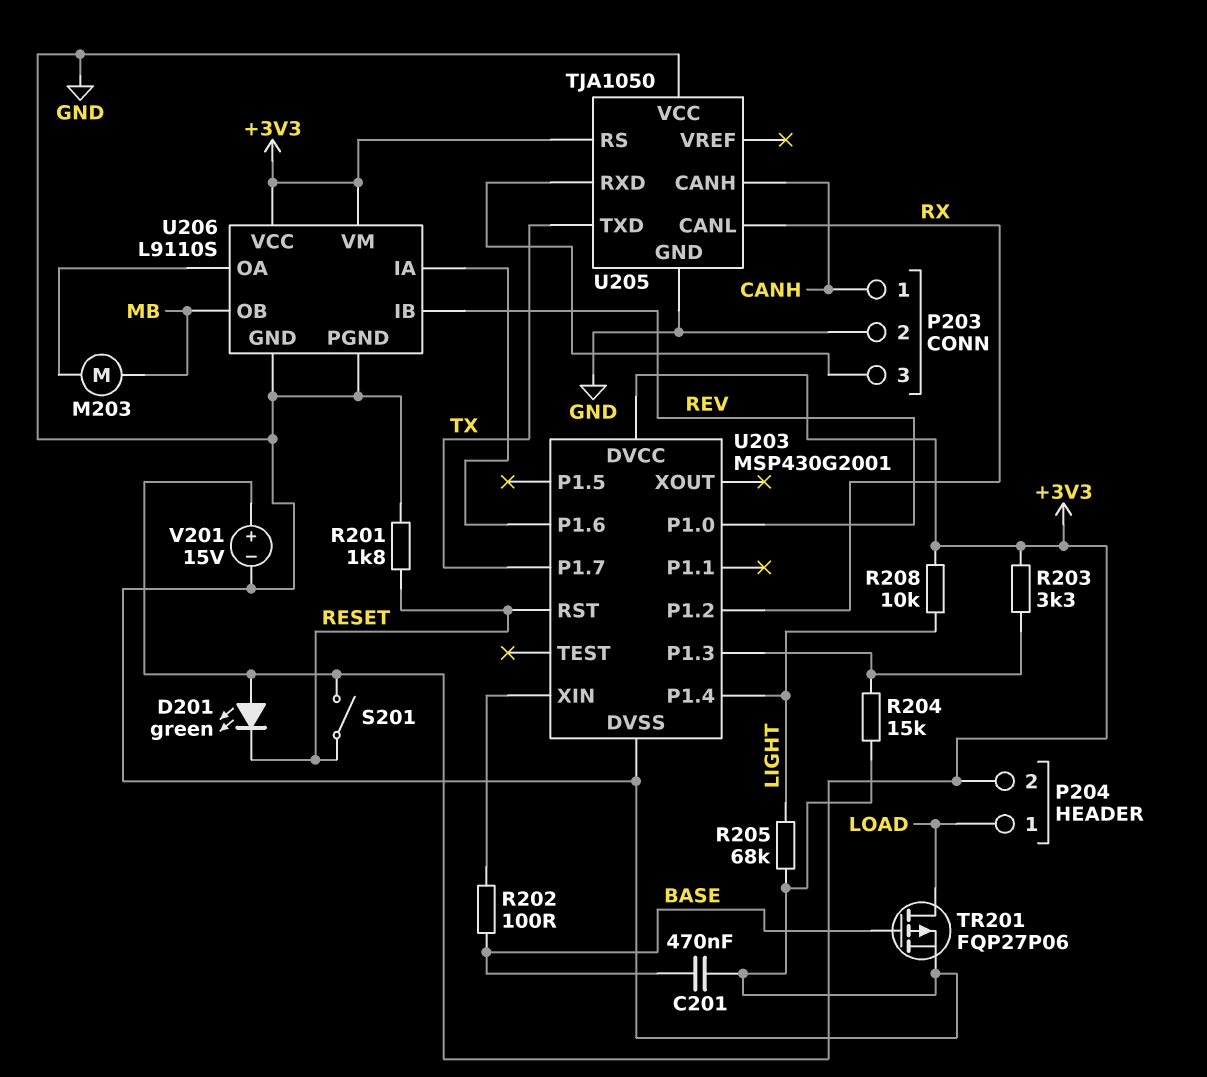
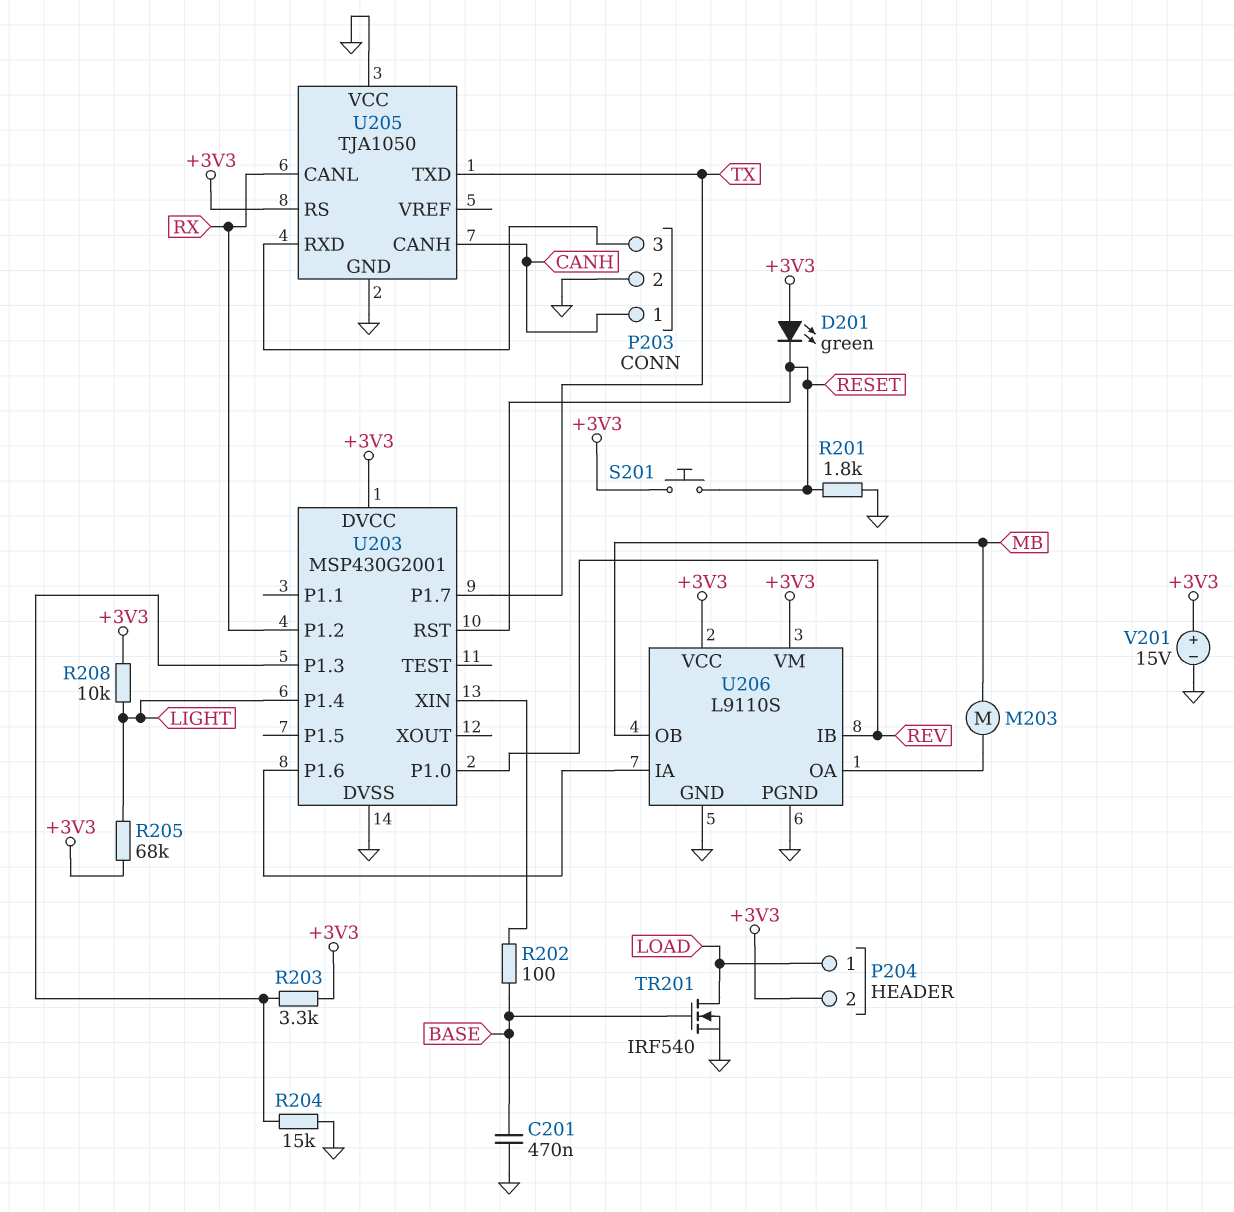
R205: 68k (GND, LIGHT) -> 68k (+3V3, LIGHT)
S201: switch (+3V3, RESET) -> button (+3V3, RESET)
TR201: PMOS FQP27P06 (G BASE, D LOAD, S GND) -> NMOS IRF540 (G BASE, D LOAD, S GND)

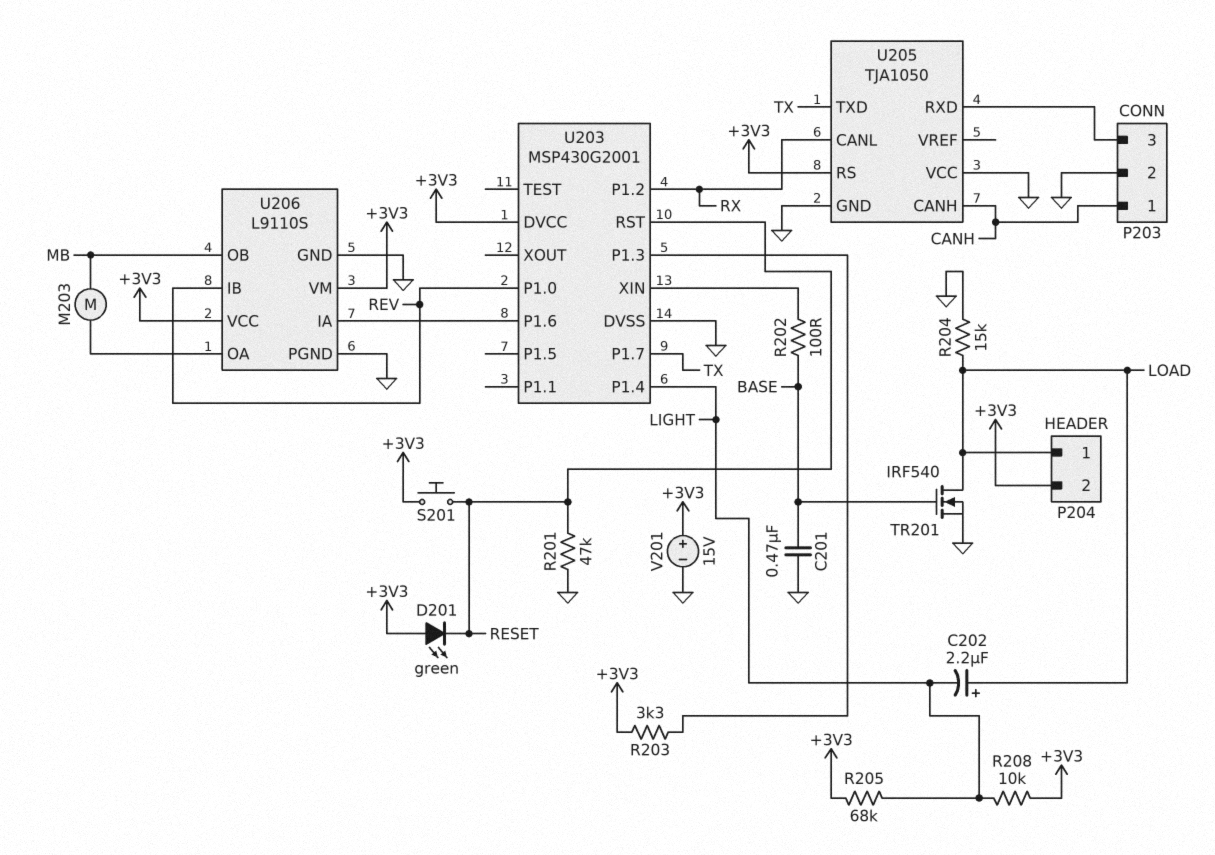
C202: none -> 2.2uF (plus LOAD, minus LIGHT)
R201: 1.8k (GND, RESET) -> 47k (GND, RESET)
R204: 15k (GND, U203/P1.3) -> 15k (GND, LOAD)

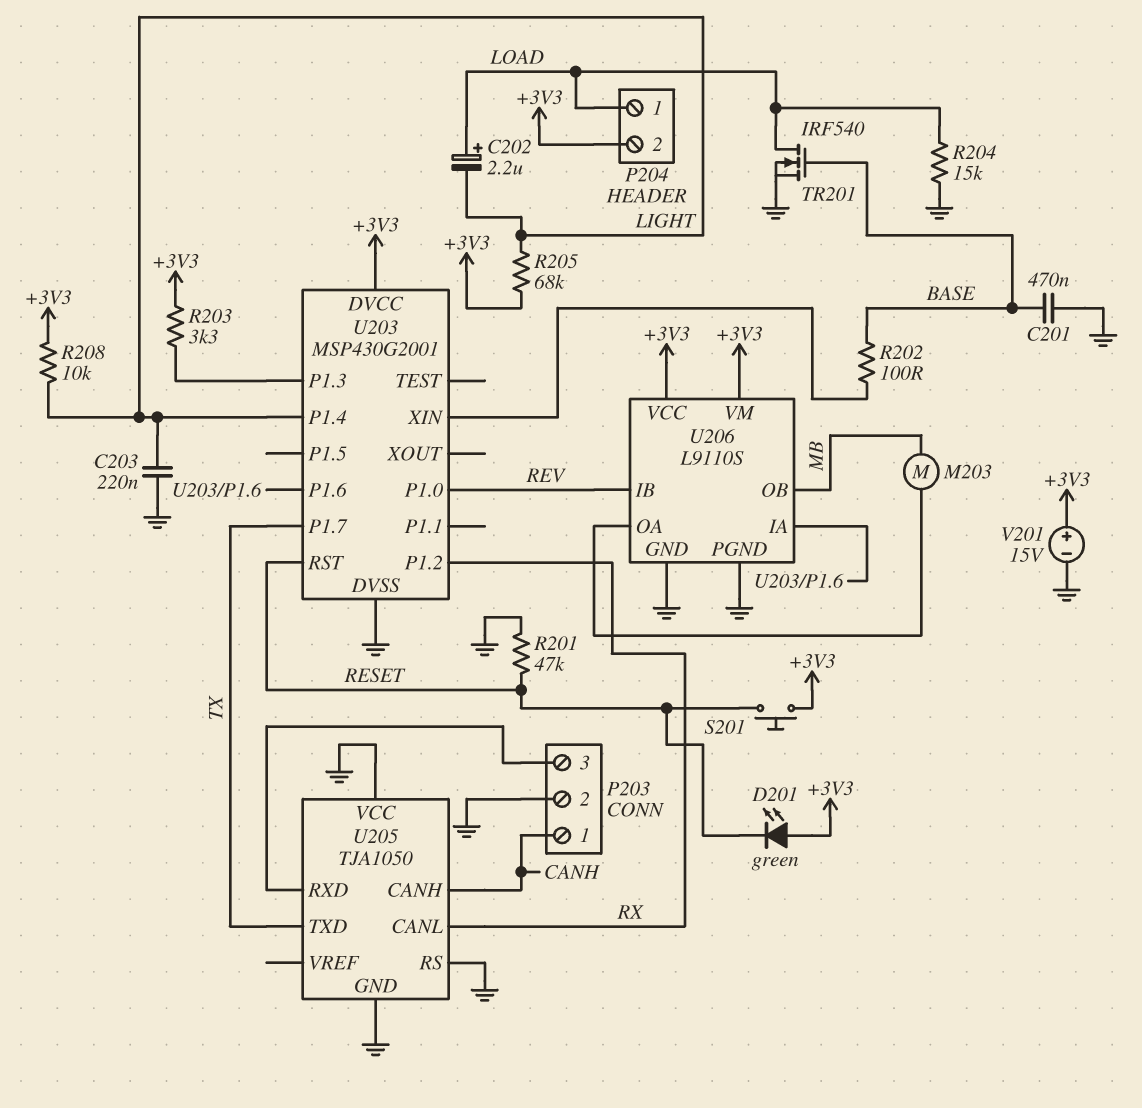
C203: none -> 220nF (GND, LIGHT)
U205 pin RS: +3V3 -> GND

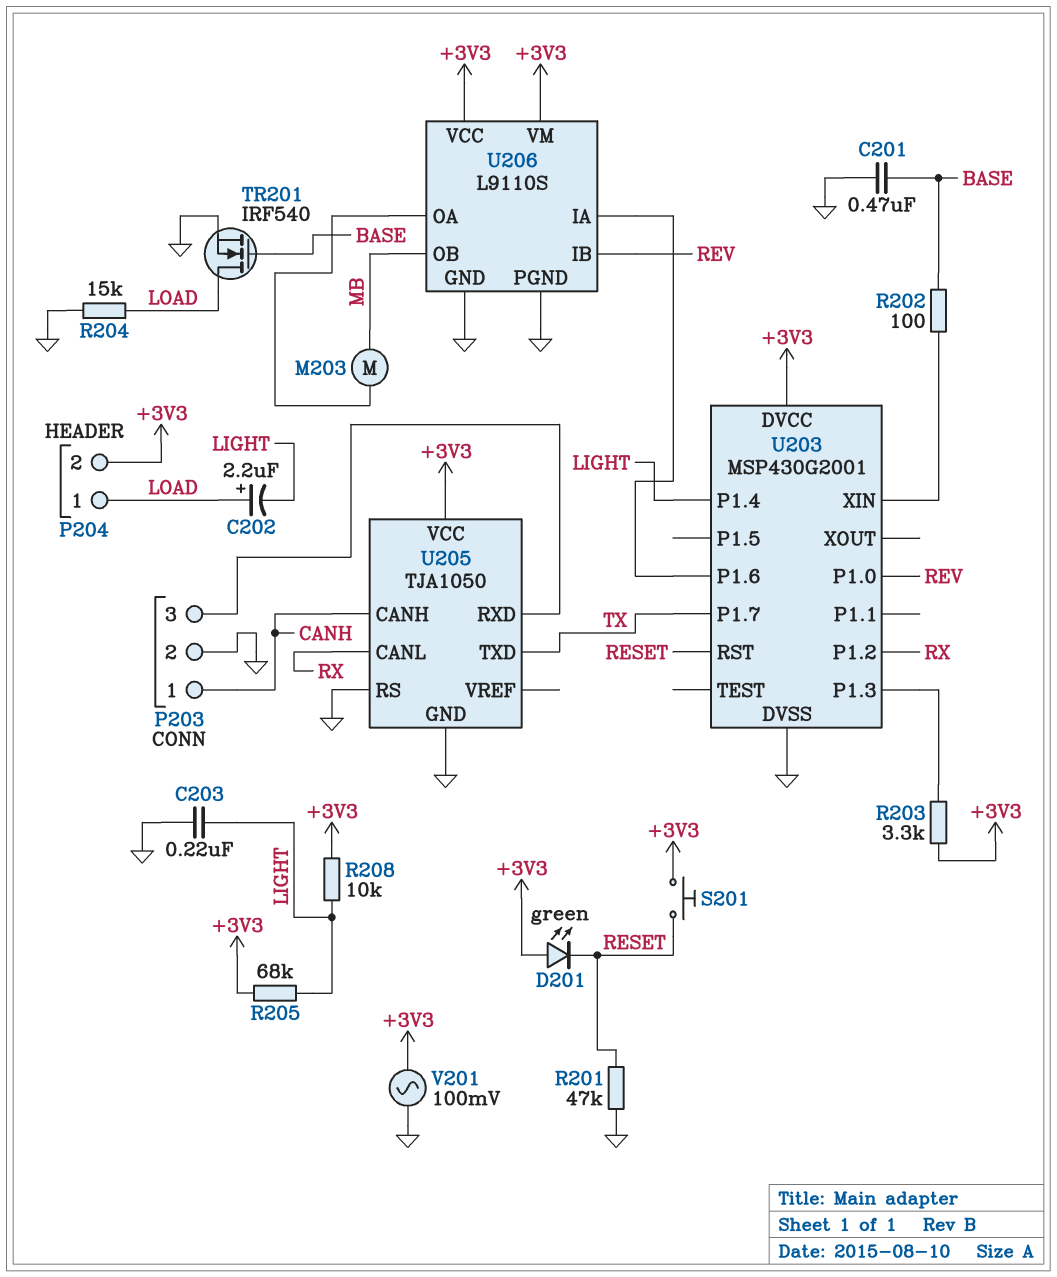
U205 pin VCC: GND -> +3V3
V201: 15V (plus +3V3, minus GND) -> AC 100mV (+3V3, GND)

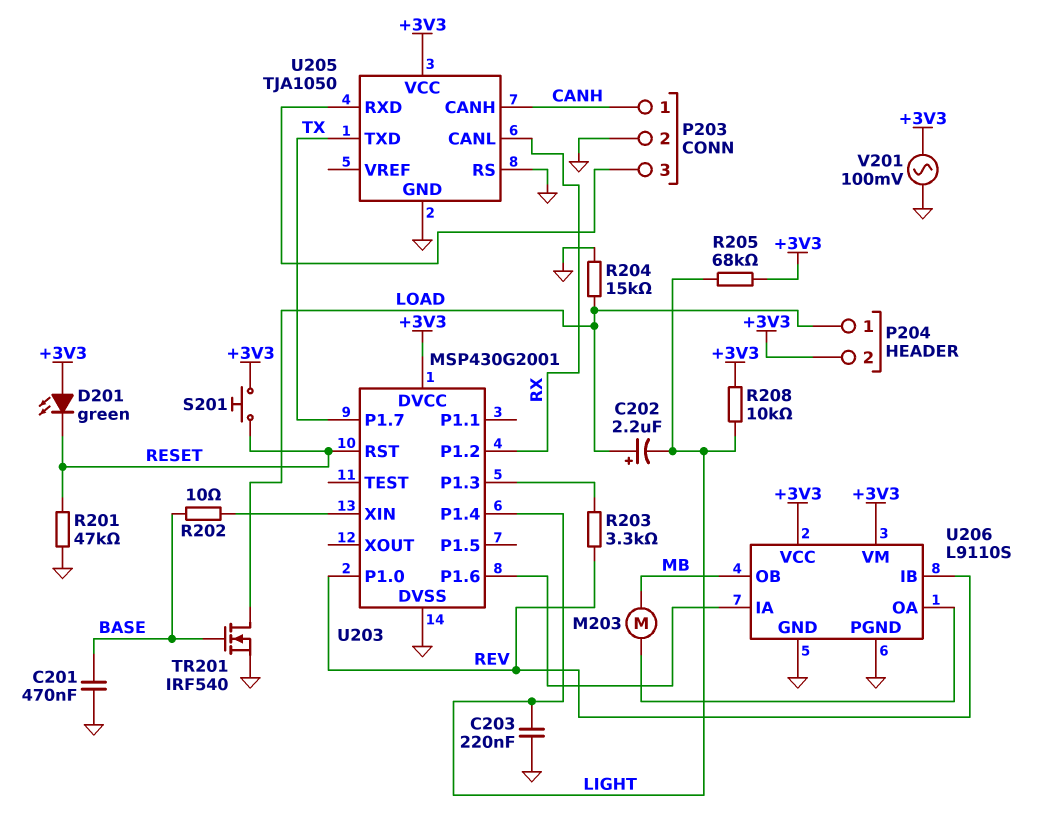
R202: 100 (BASE, U203/XIN) -> 10 (BASE, U203/XIN)
R203: 3.3k (+3V3, U203/P1.3) -> 3.3k (REV, U203/P1.3)

